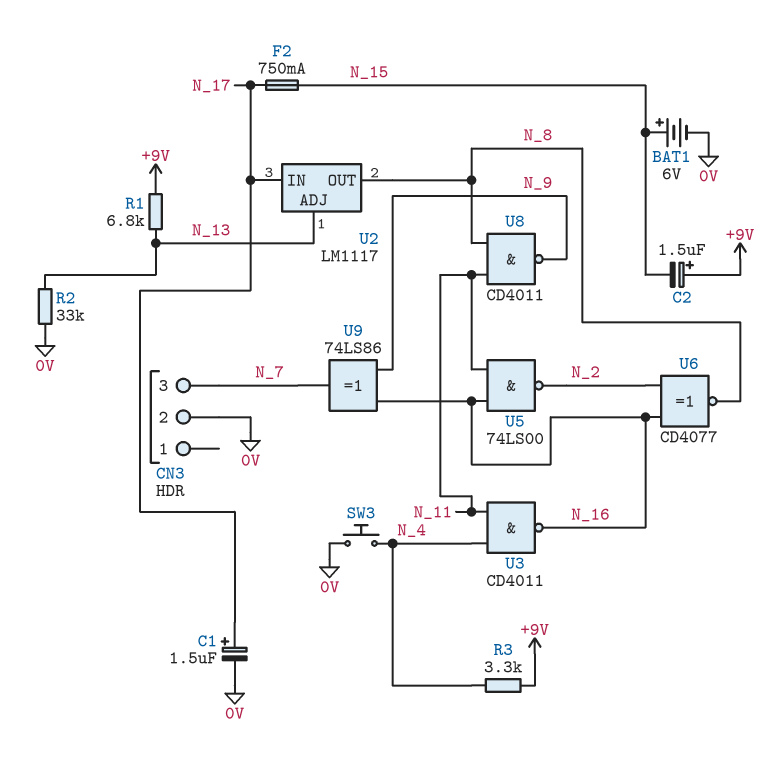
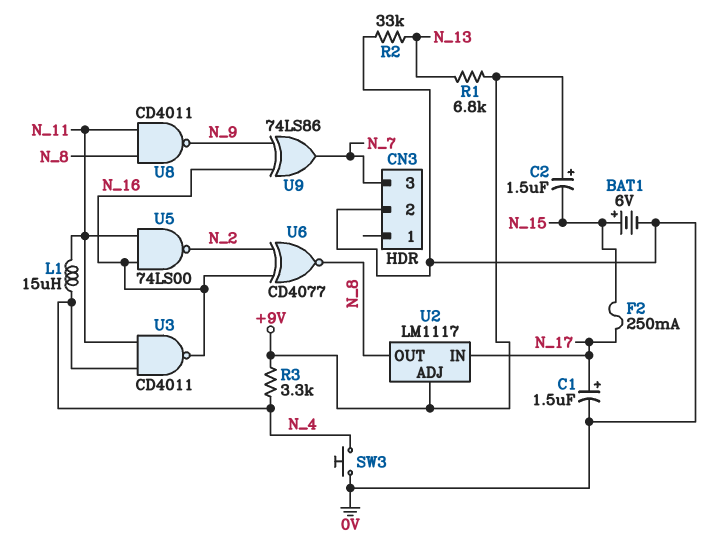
F2: 750mA (N_15, N_17) -> 250mA (N_15, N_17)
L1: none -> 15uH (N_4, N_11)
U2 pin ADJ: N_13 -> +9V

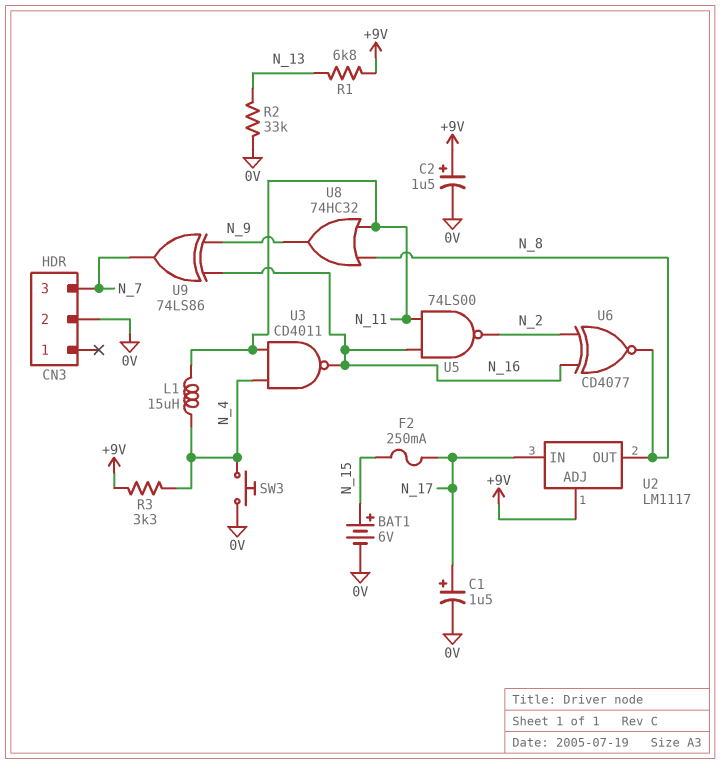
C2: 1.5uF (plus +9V, minus N_15) -> 1.5uF (plus +9V, minus 0V)
U8: NAND CD4011 (in N_8, in N_11, out N_9) -> OR 74HC32 (in N_8, in N_11, out N_9)

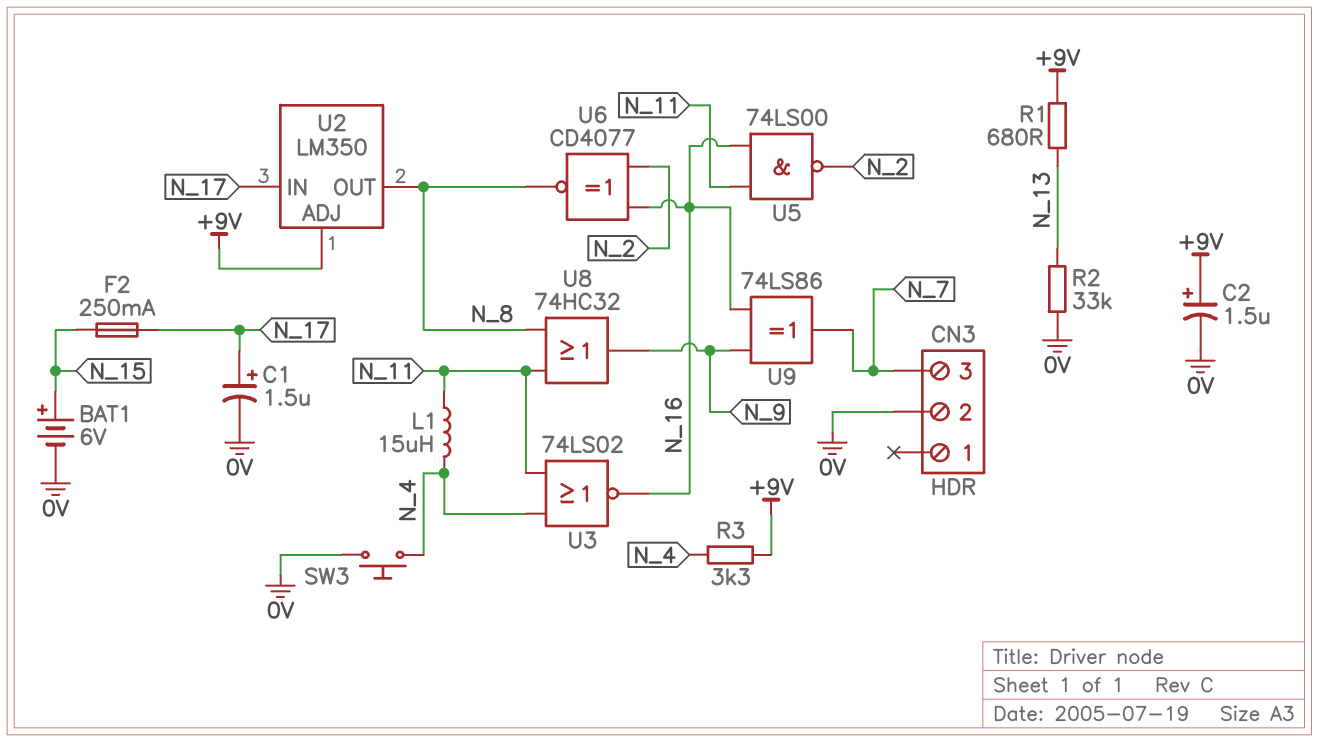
R1: 6.8k (+9V, N_13) -> 680 (+9V, N_13)
U2: LM1117 -> LM350
U3: NAND CD4011 (in N_4, in N_11, out N_16) -> NOR 74LS02 (in N_4, in N_11, out N_16)

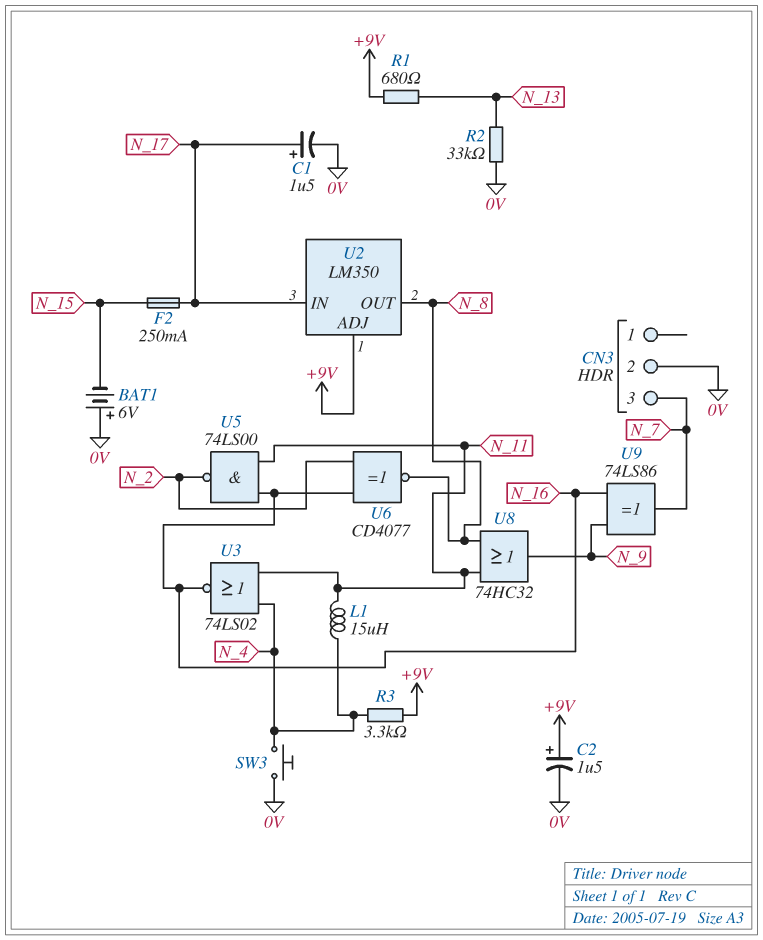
BAT1: 6V (plus N_15, minus 0V) -> 6V (plus 0V, minus N_15)

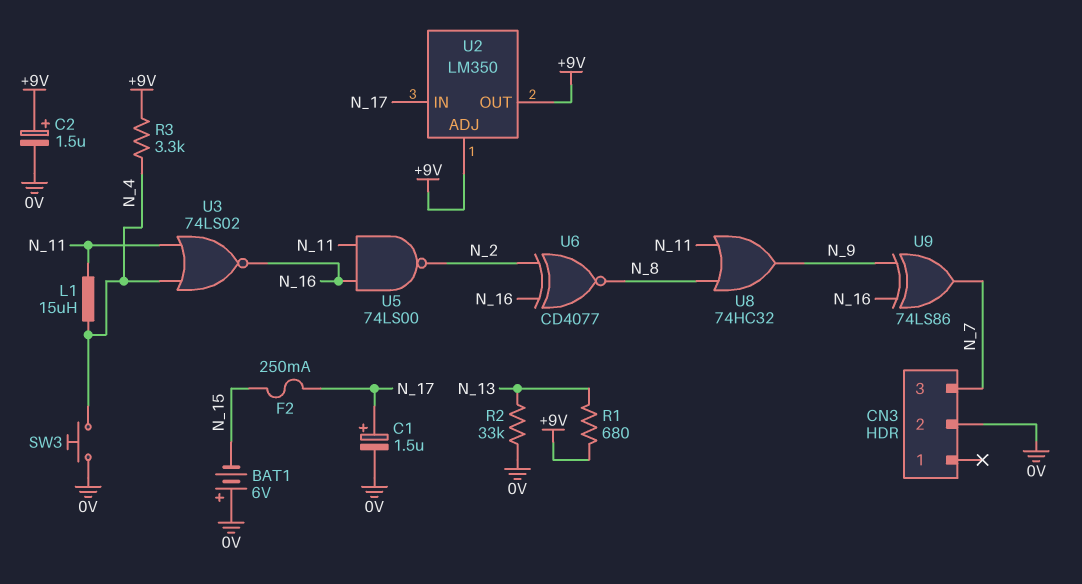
U2 pin OUT: N_8 -> +9V

